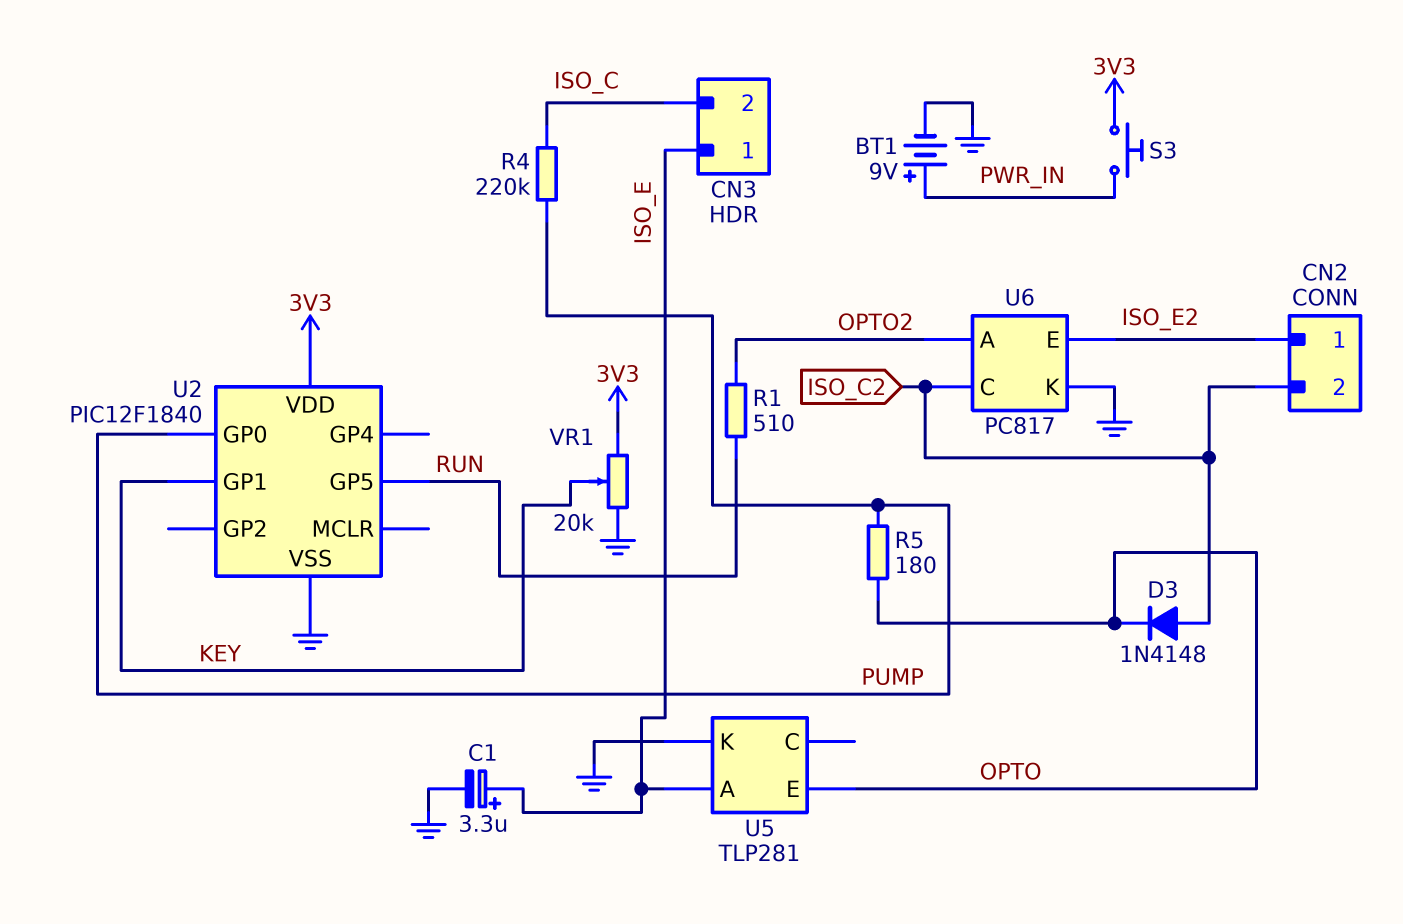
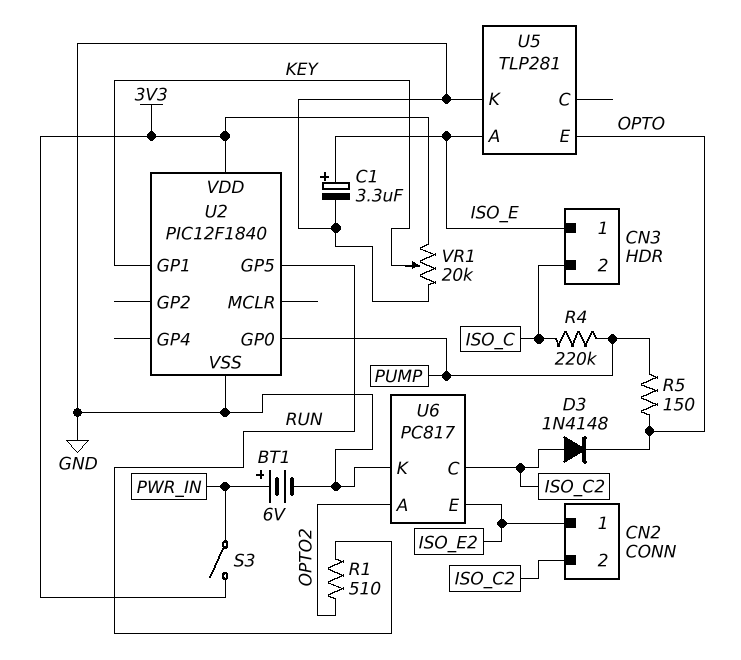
BT1: 9V (plus PWR_IN, minus GND) -> 6V (plus PWR_IN, minus GND)
R5: 180 (OPTO, PUMP) -> 150 (OPTO, PUMP)
S3: button (3V3, PWR_IN) -> switch (3V3, PWR_IN)

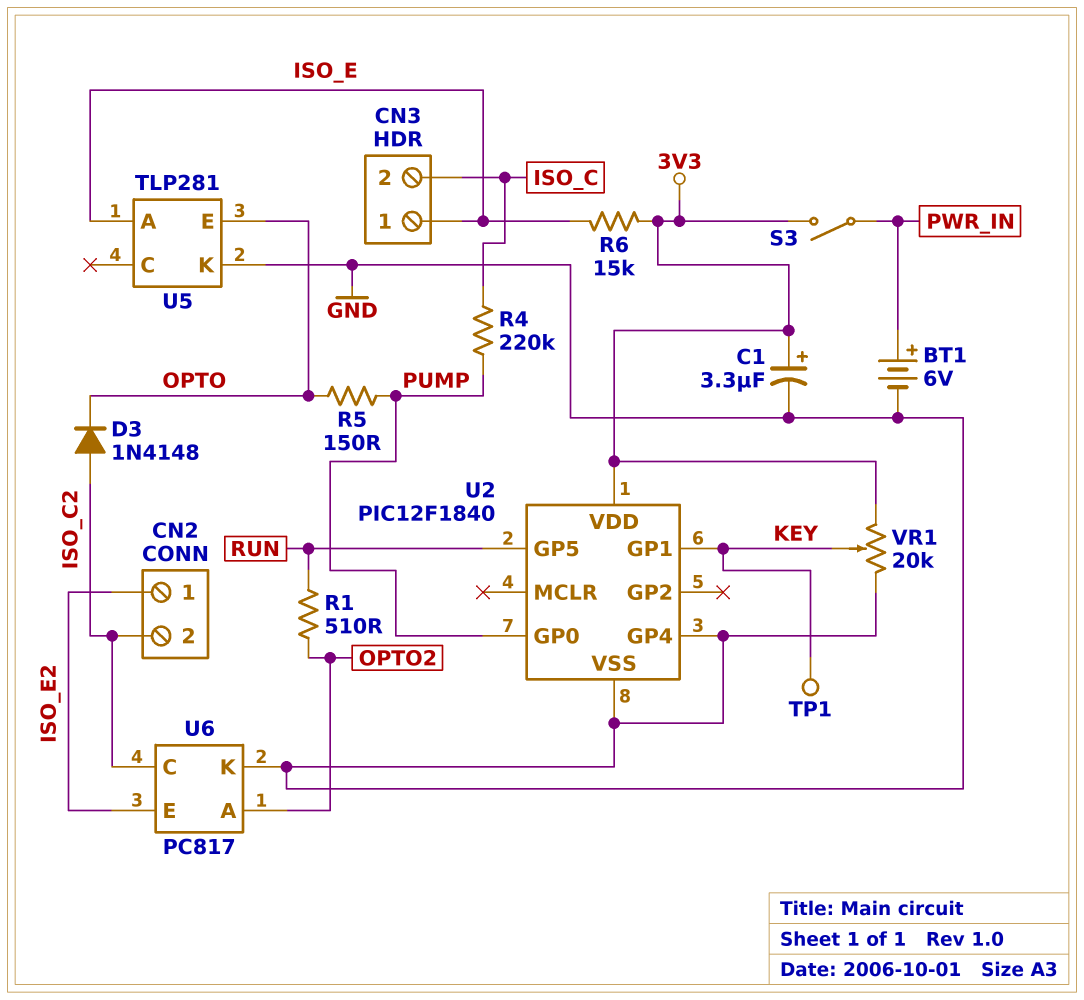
C1: 3.3uF (plus ISO_E, minus GND) -> 3.3uF (plus 3V3, minus GND)
R6: none -> 15k (3V3, ISO_E)
TP1: none -> test point (KEY)
U2 pin GP4: none -> GND

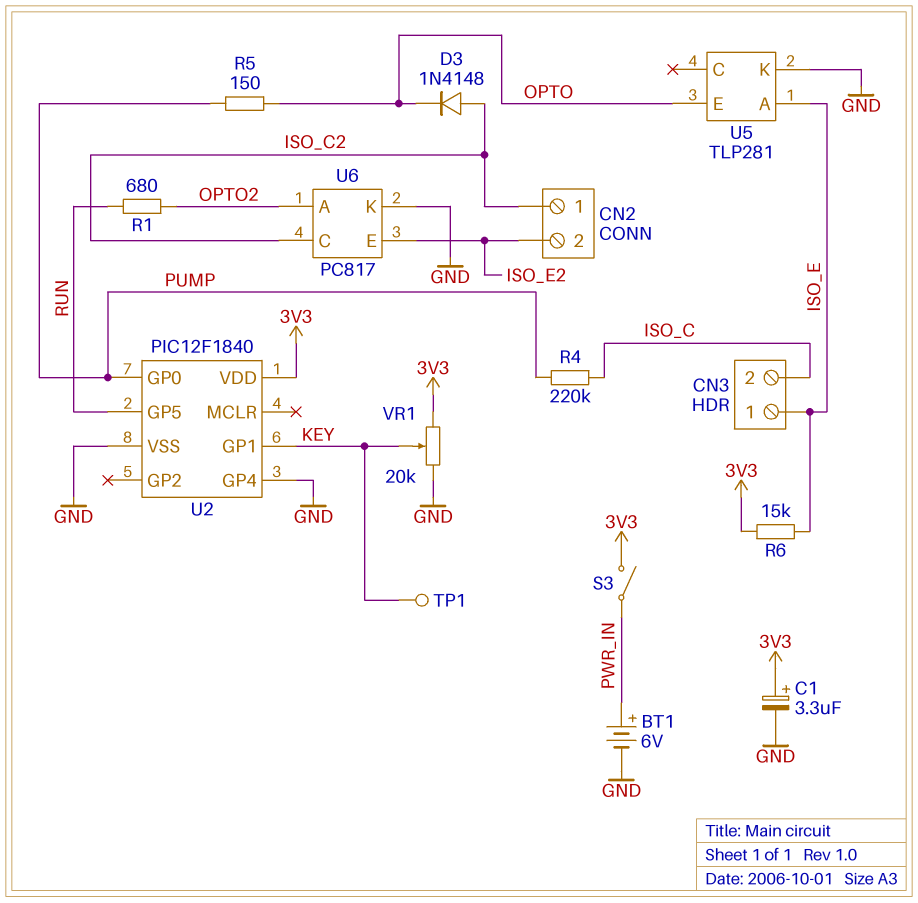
CN2 pin 1: ISO_E2 -> ISO_C2
CN2 pin 2: ISO_C2 -> ISO_E2
R1: 510 (OPTO2, RUN) -> 680 (OPTO2, RUN)

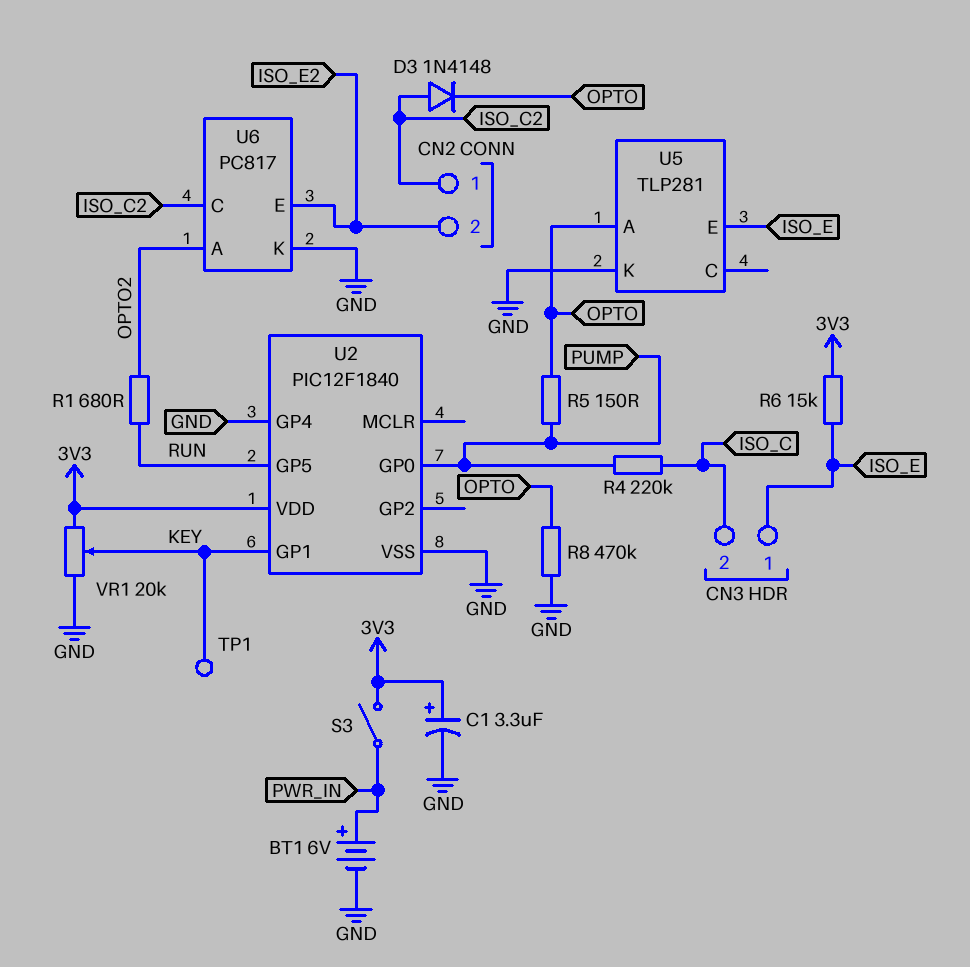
R8: none -> 470k (GND, OPTO)
U5 pin A: ISO_E -> OPTO
U5 pin E: OPTO -> ISO_E

